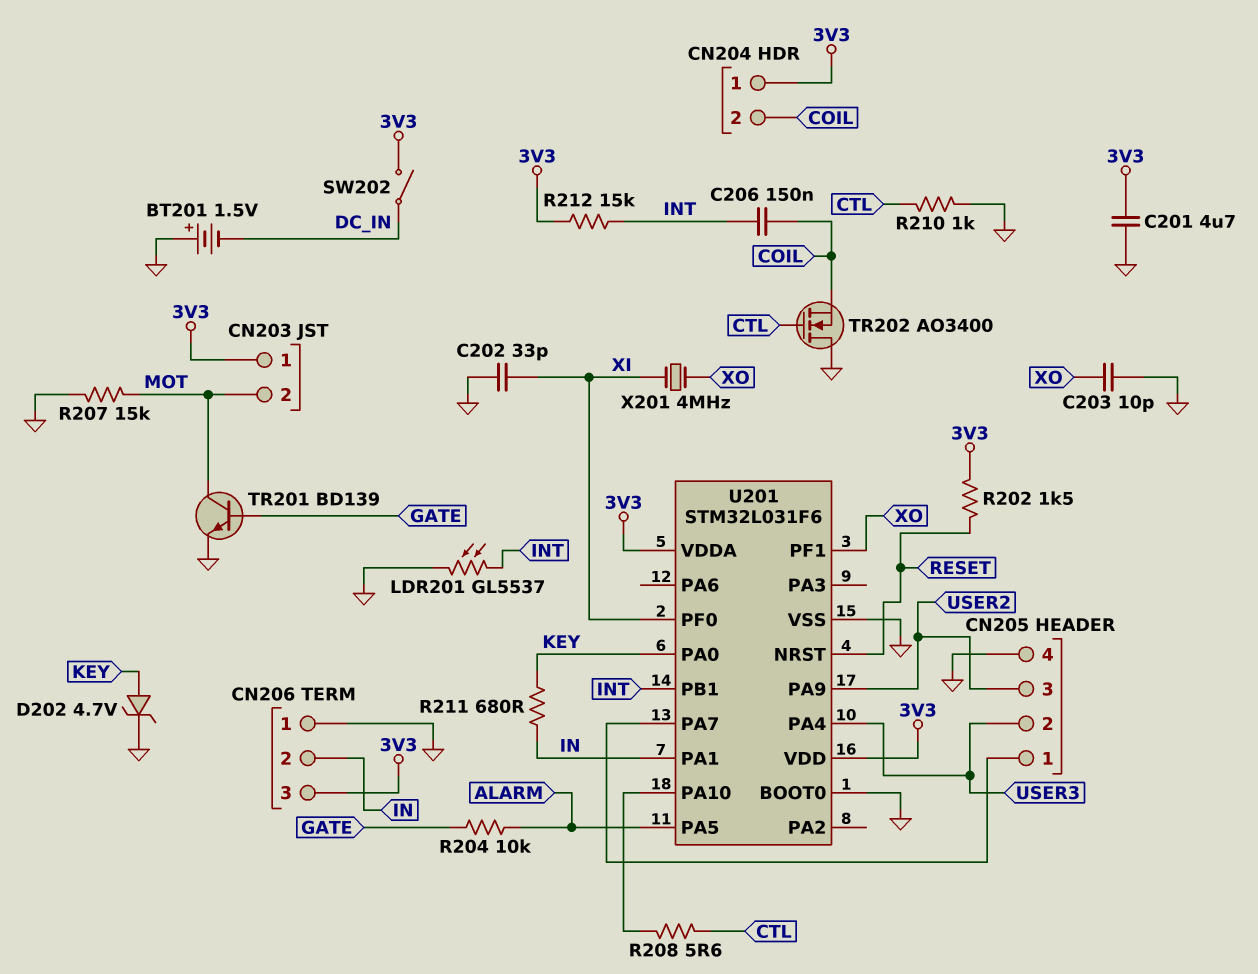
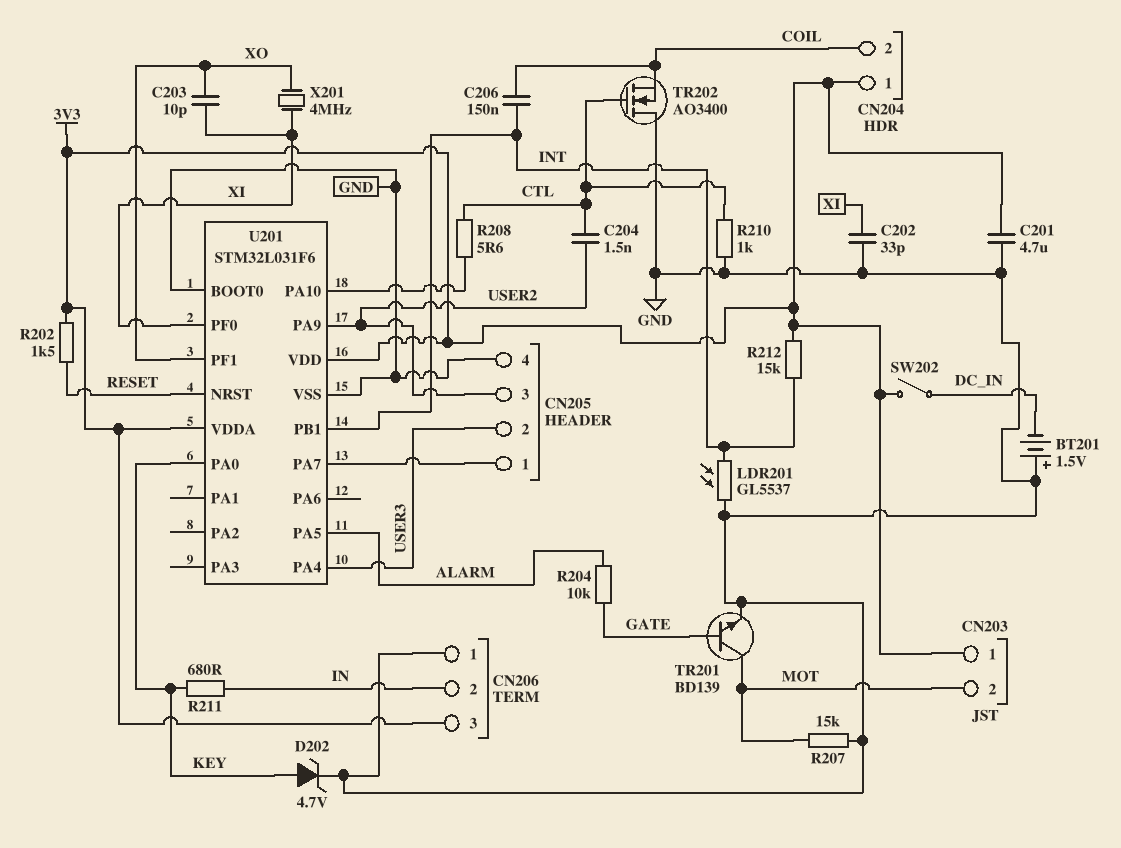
C203: 10pF (GND, XO) -> 10pF (XI, XO)
C204: none -> 1.5nF (CTL, USER2)
U201 pin PA1: IN -> none

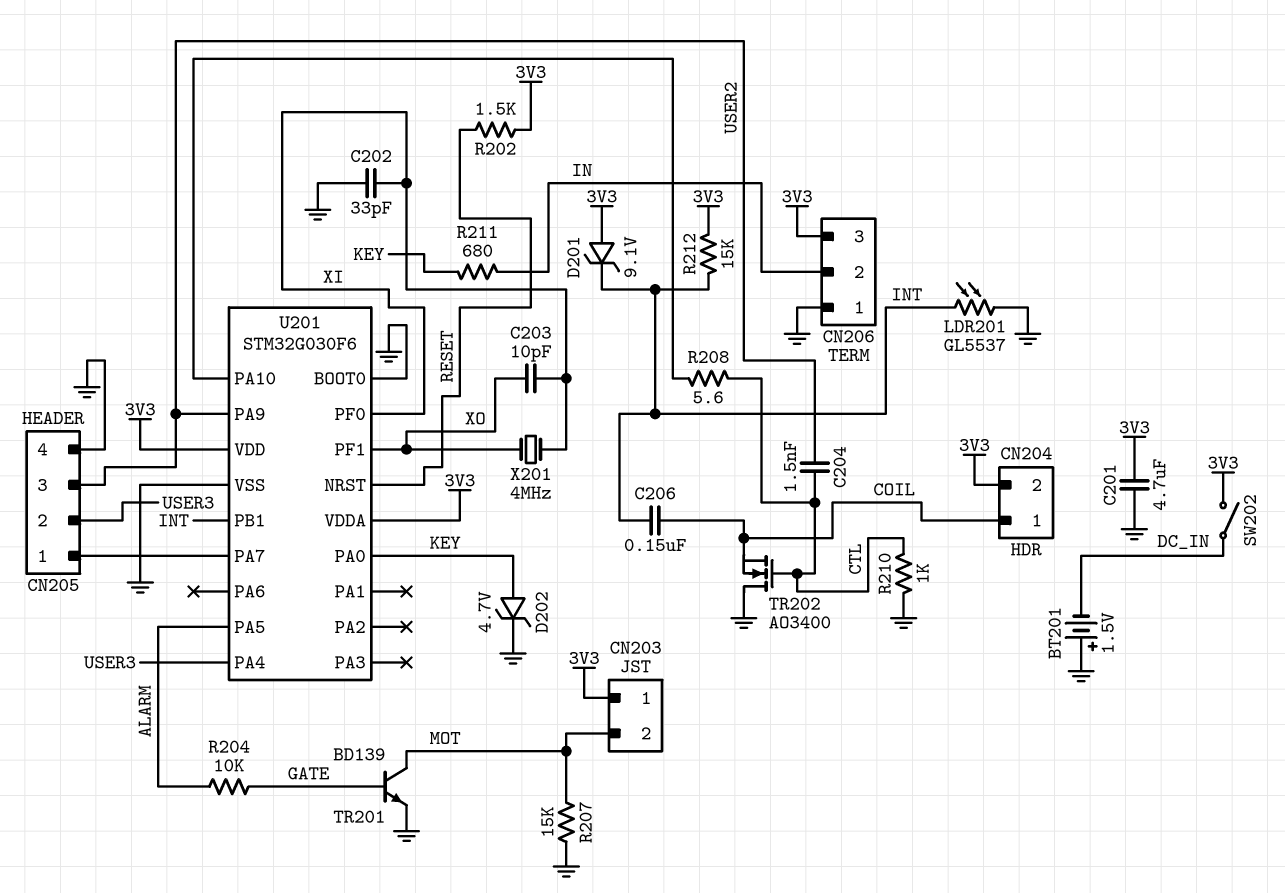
CN204 pin 1: 3V3 -> COIL
CN204 pin 2: COIL -> 3V3
D201: none -> zener 9.1V (A 3V3, K INT)
U201: STM32L031F6 -> STM32G030F6

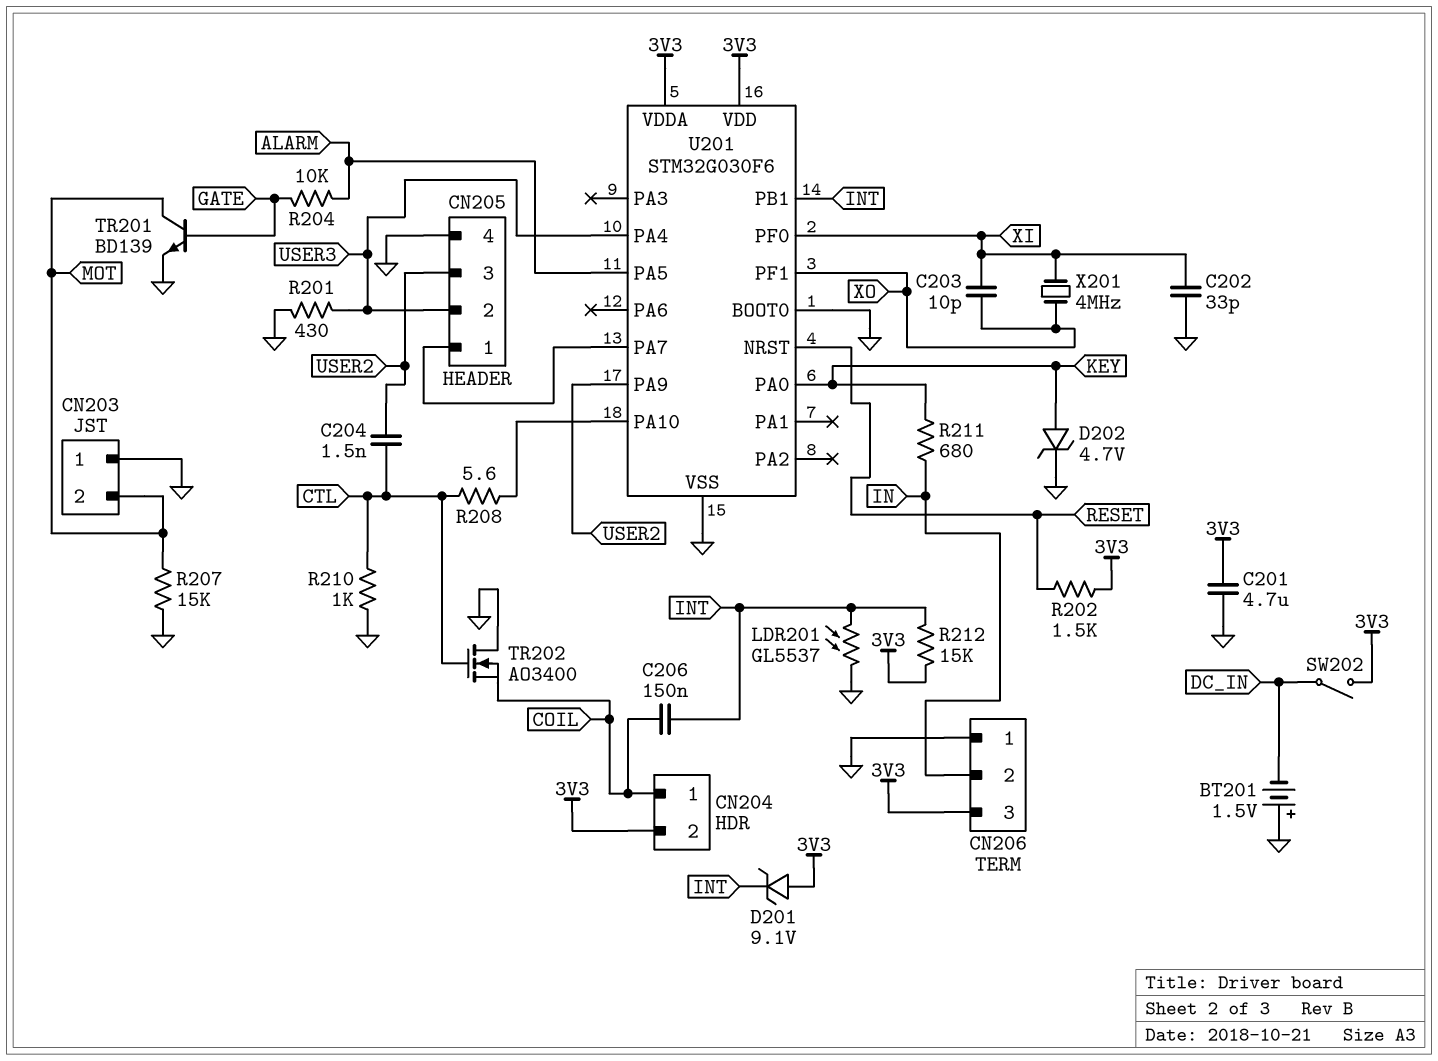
CN203 pin 1: 3V3 -> GND
R201: none -> 430 (GND, USER3)

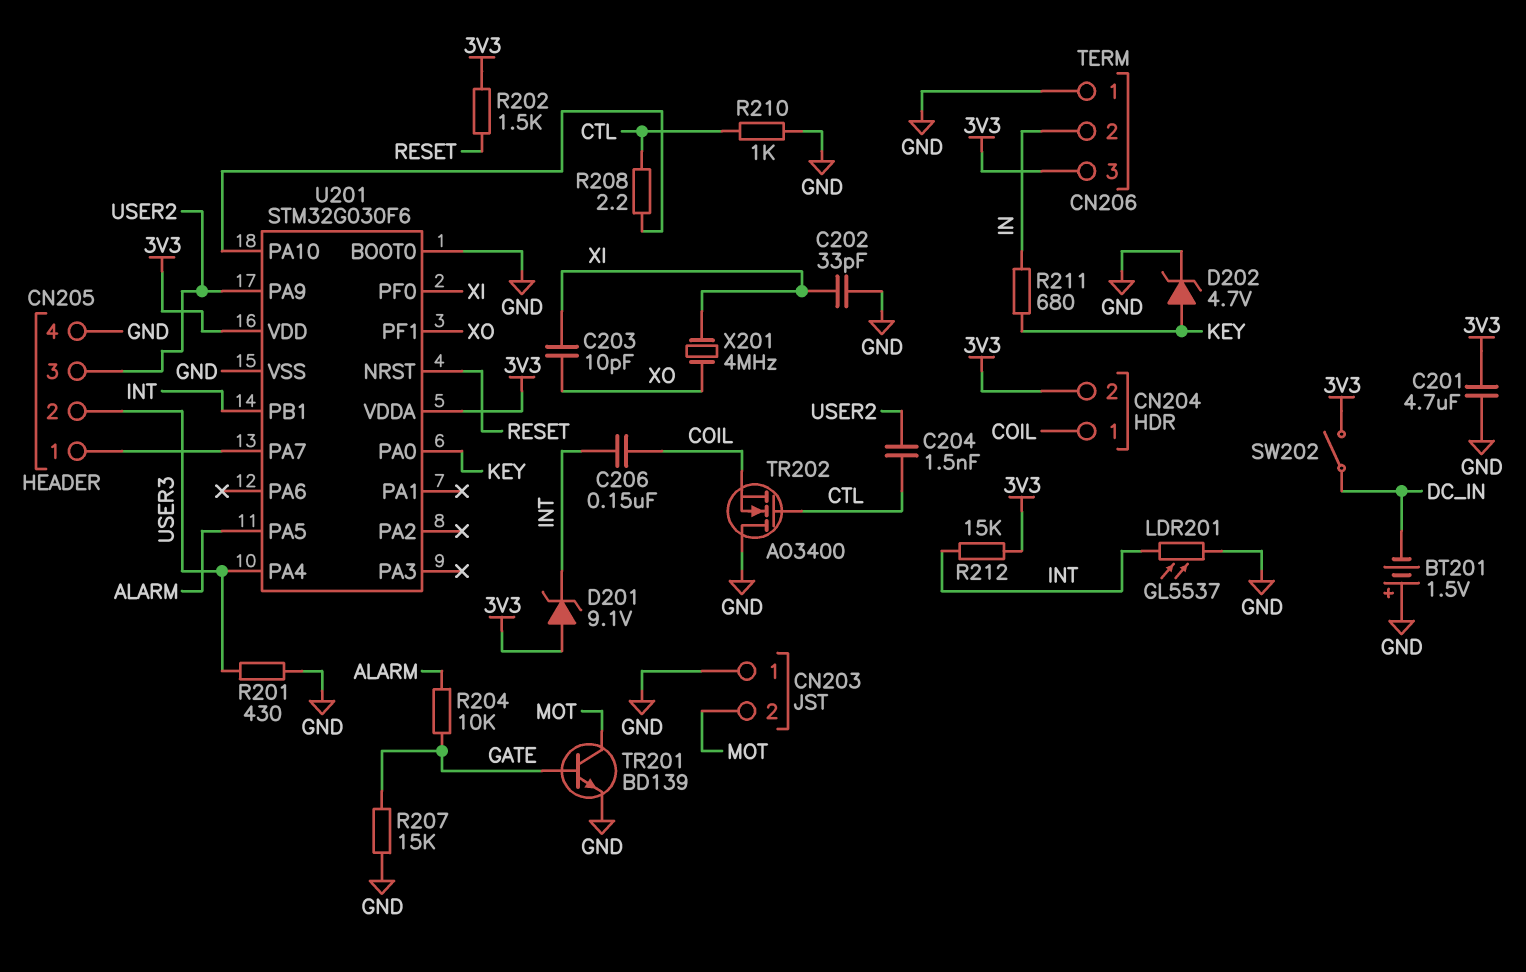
R207: 15k (GND, MOT) -> 15k (GATE, GND)
R208: 5.6 (CTL, U201/PA10) -> 2.2 (CTL, U201/PA10)

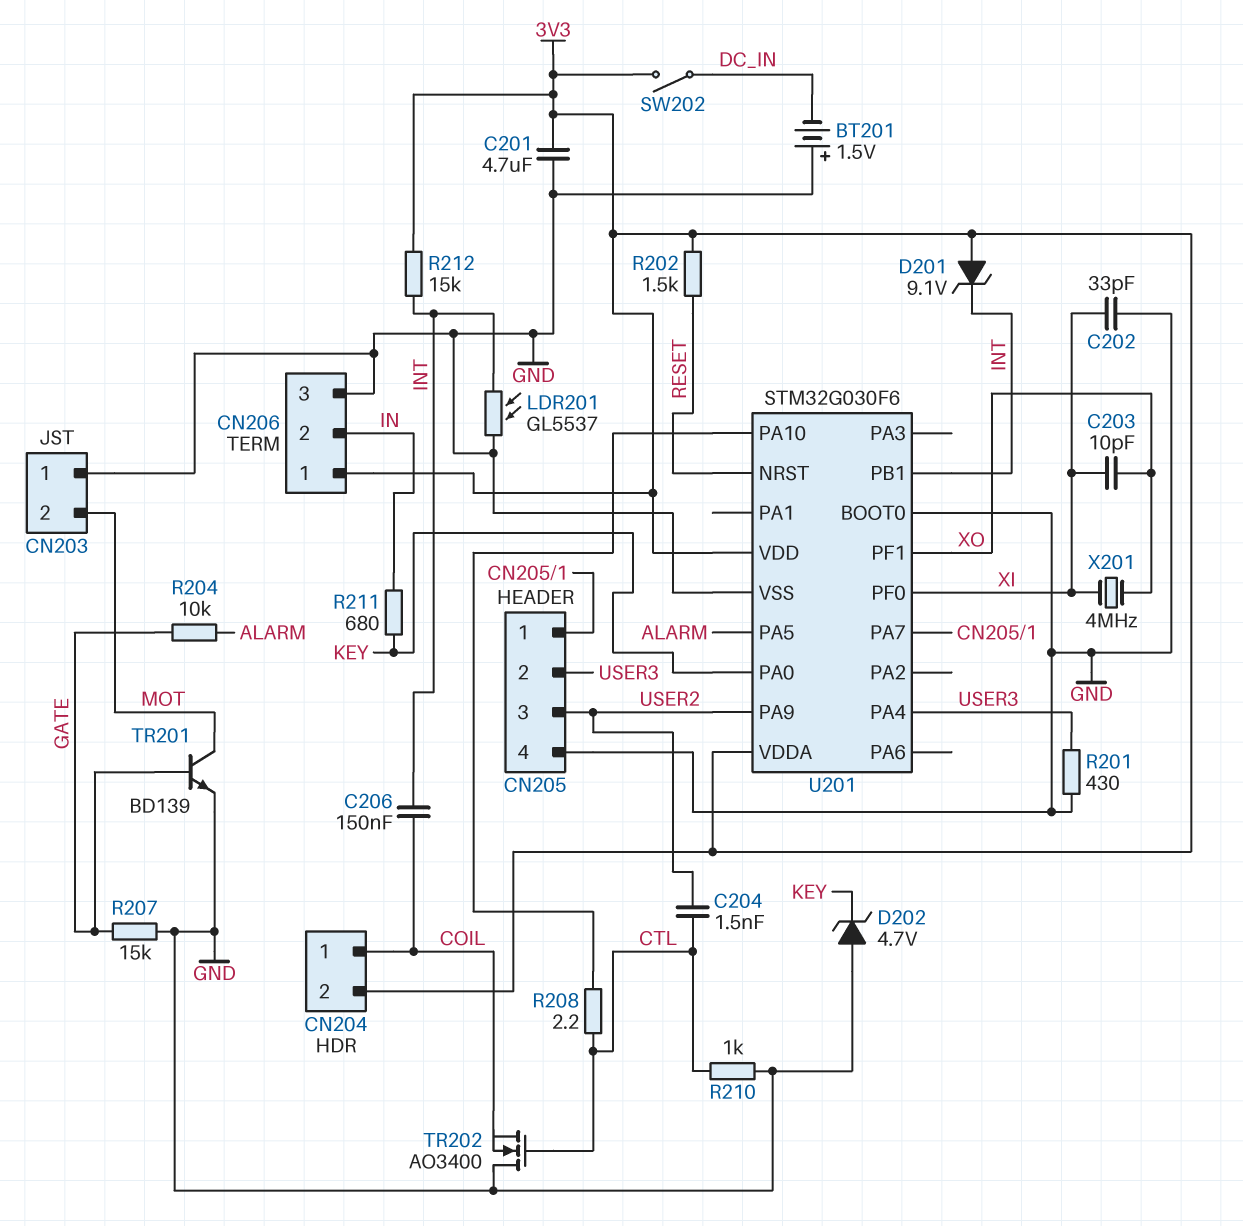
CN206 pin 1: GND -> 3V3
CN206 pin 3: 3V3 -> GND
D202: zener 4.7V (A KEY, K GND) -> zener 4.7V (A GND, K KEY)

